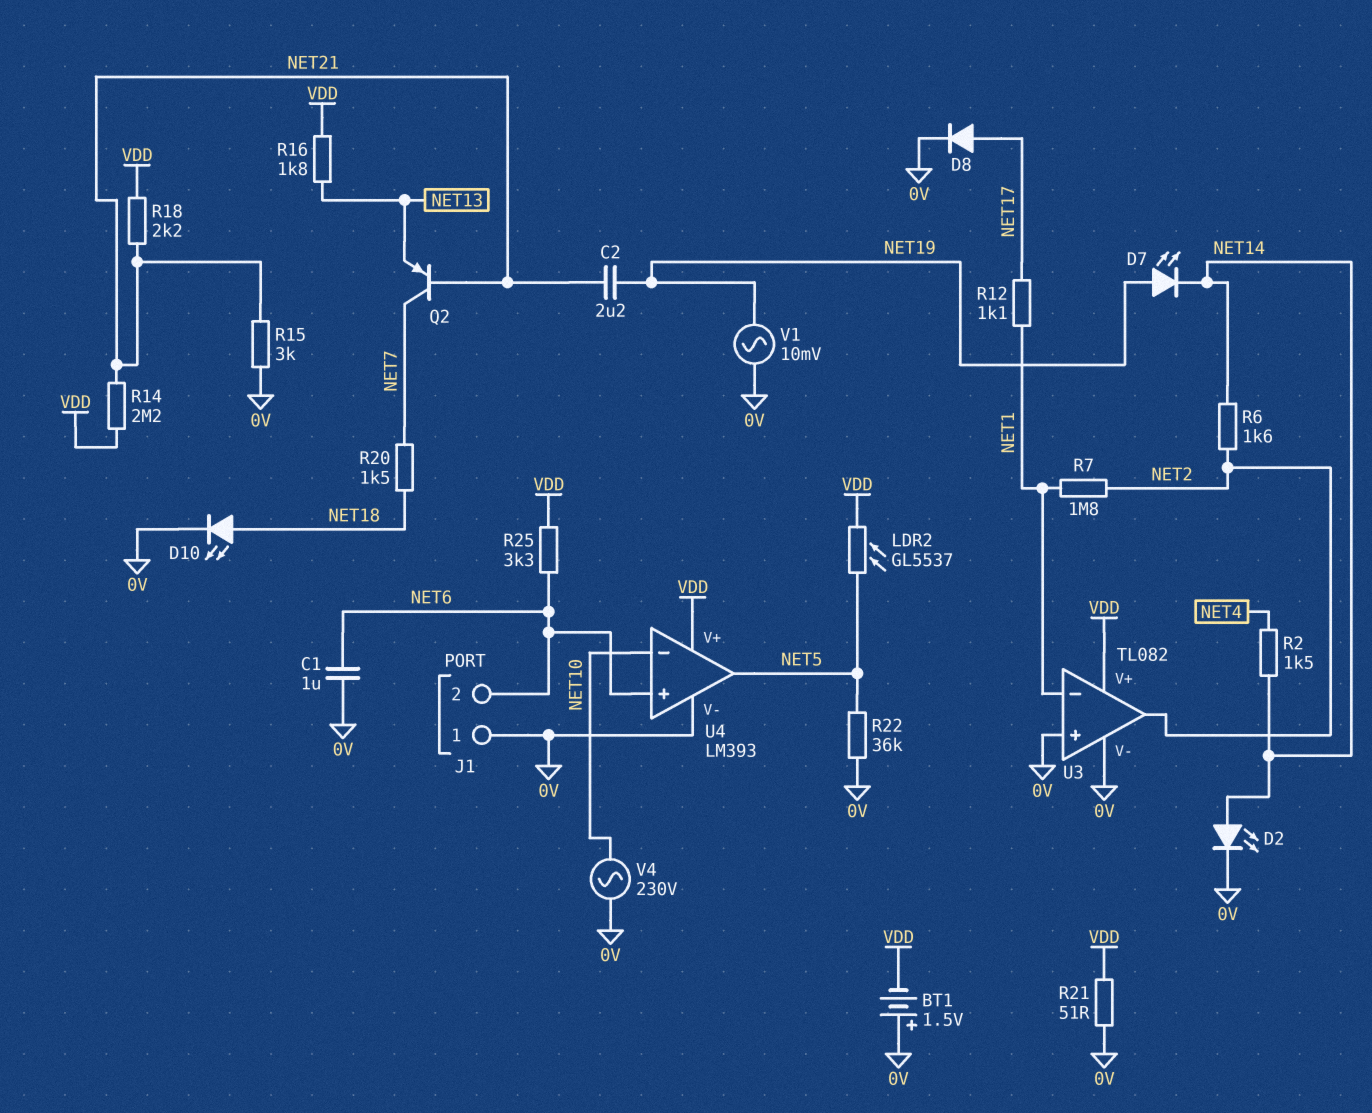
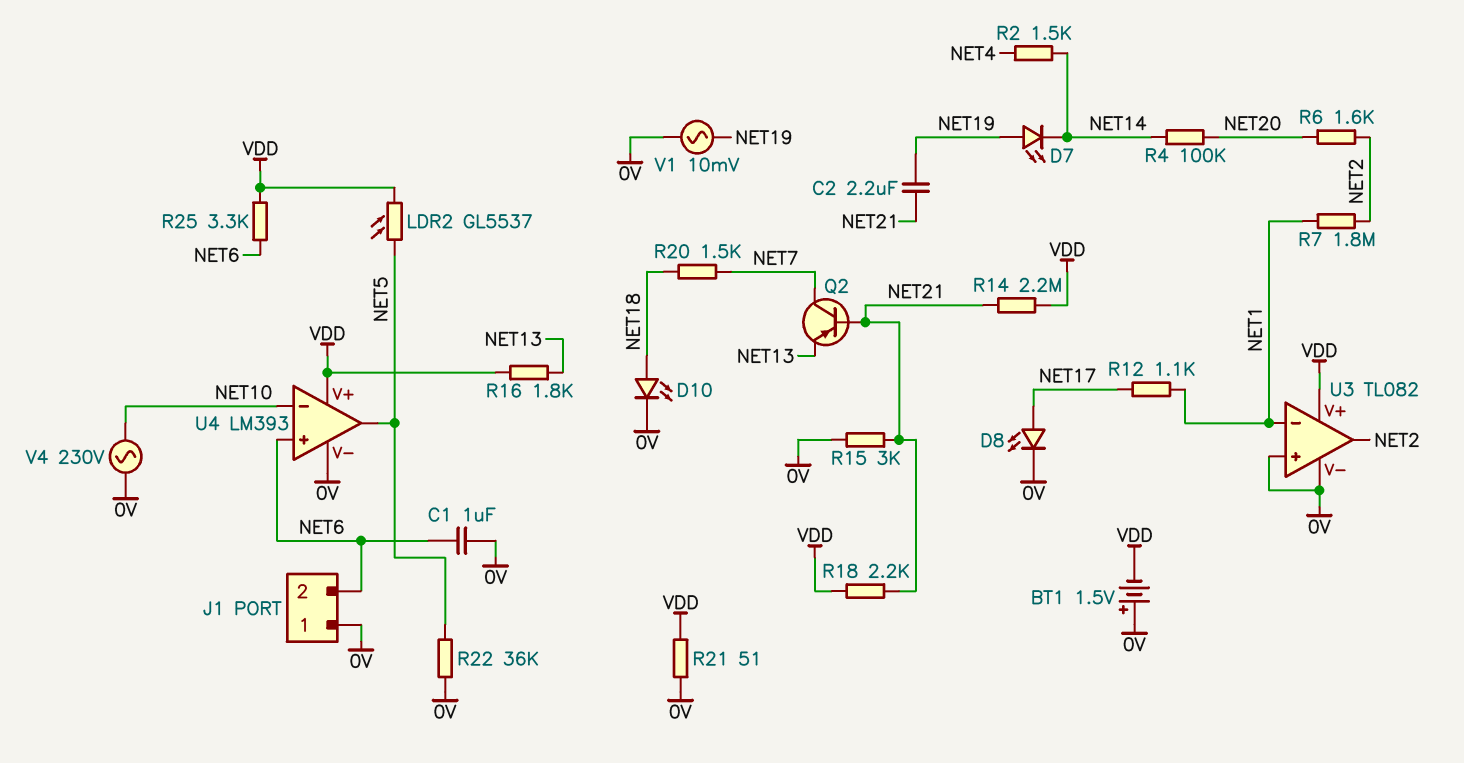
D2: LED (A NET14, K 0V) -> none
D8: diode (A NET17, K 0V) -> LED (A NET17, K 0V)
R4: none -> 100k (NET14, NET20)
R6: 1.6k (NET2, NET14) -> 1.6k (NET2, NET20)

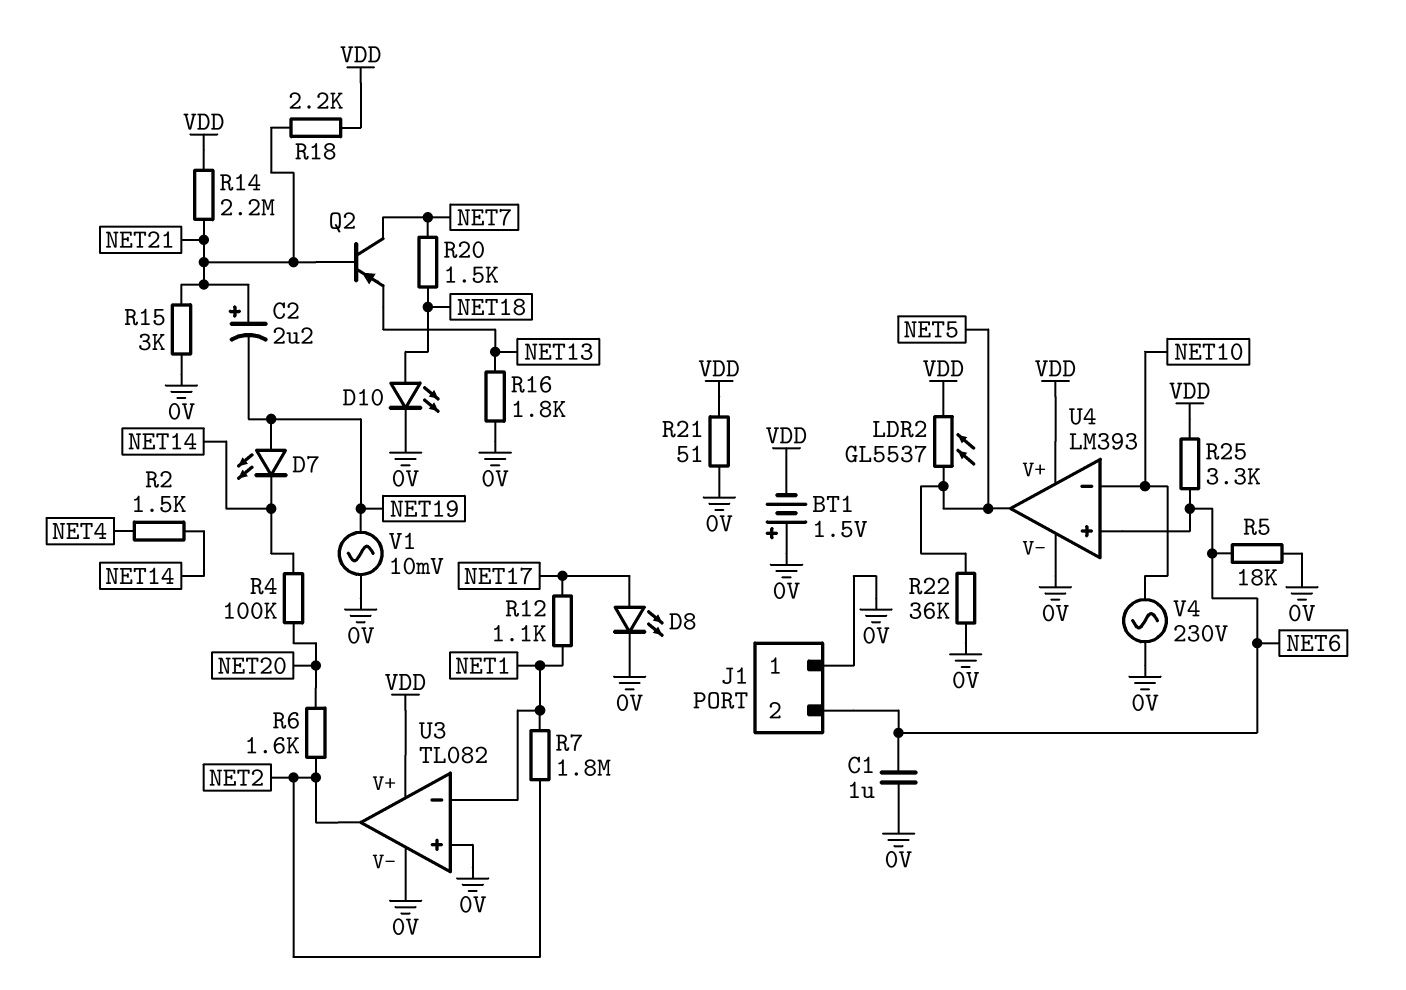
C2: 2.2uF (NET19, NET21) -> 2.2uF (plus NET21, minus NET19)
R5: none -> 18k (0V, NET6)
R16: 1.8k (NET13, VDD) -> 1.8k (0V, NET13)

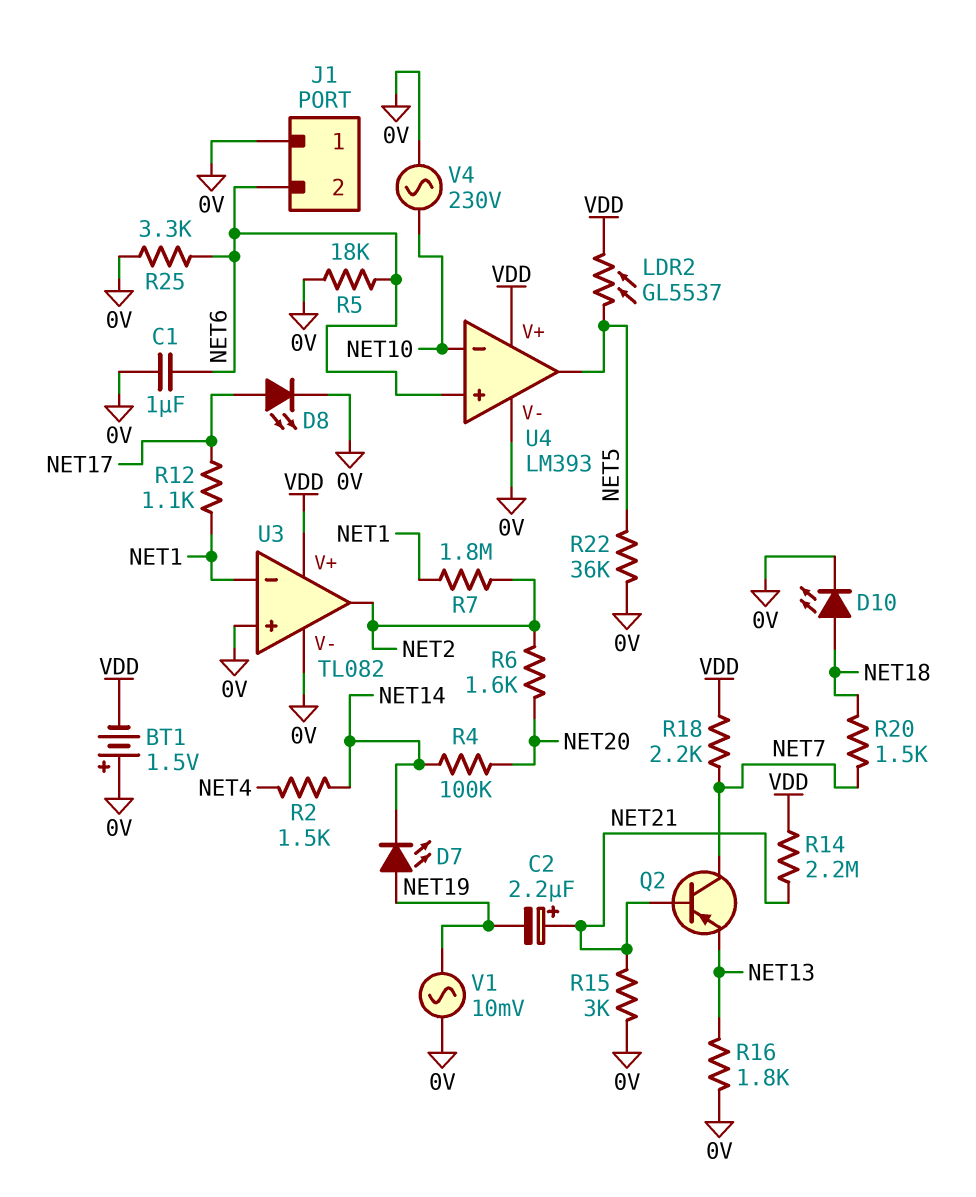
R18: 2.2k (NET21, VDD) -> 2.2k (NET7, VDD)
R21: 51 (0V, VDD) -> none
R25: 3.3k (NET6, VDD) -> 3.3k (0V, NET6)

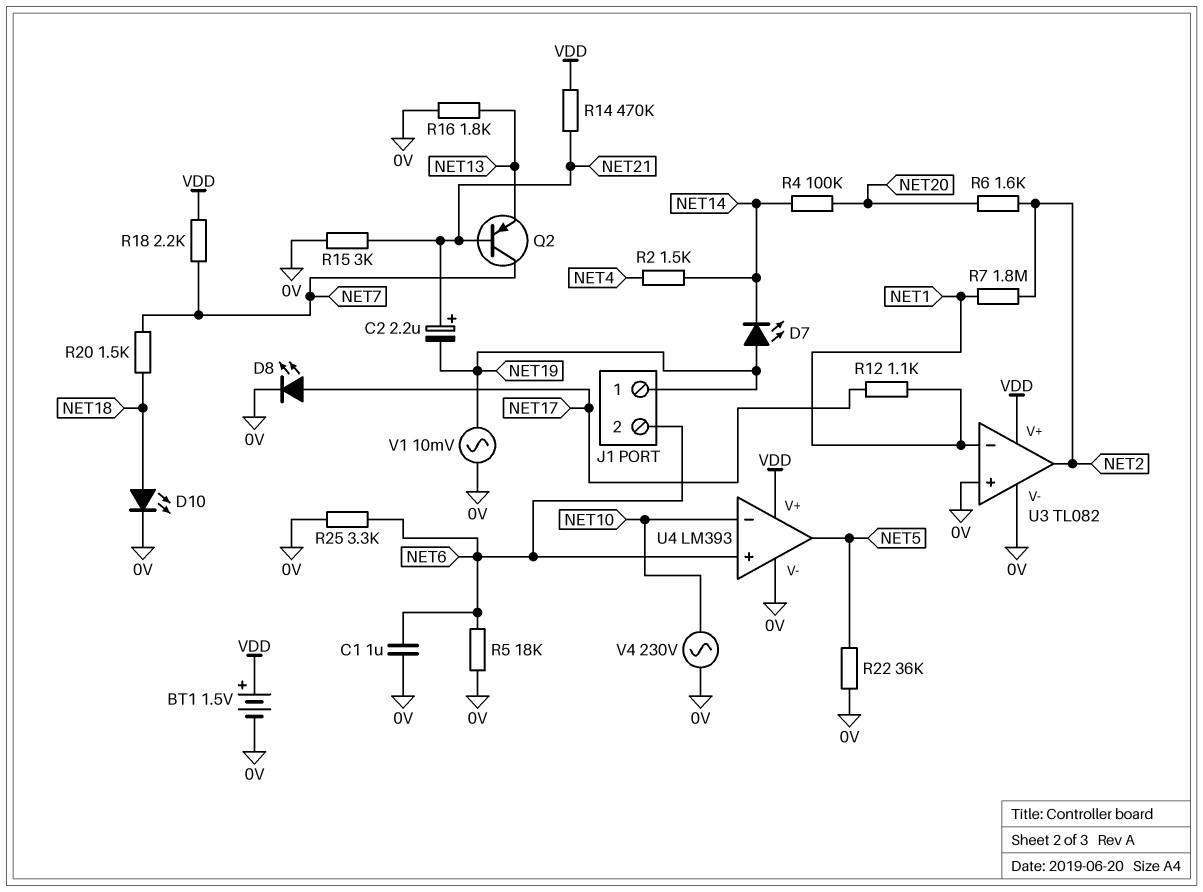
BT1: 1.5V (plus 0V, minus VDD) -> 1.5V (plus VDD, minus 0V)
J1 pin 1: 0V -> NET19
LDR2: GL5537 (NET5, VDD) -> none
R14: 2.2M (NET21, VDD) -> 470k (NET21, VDD)

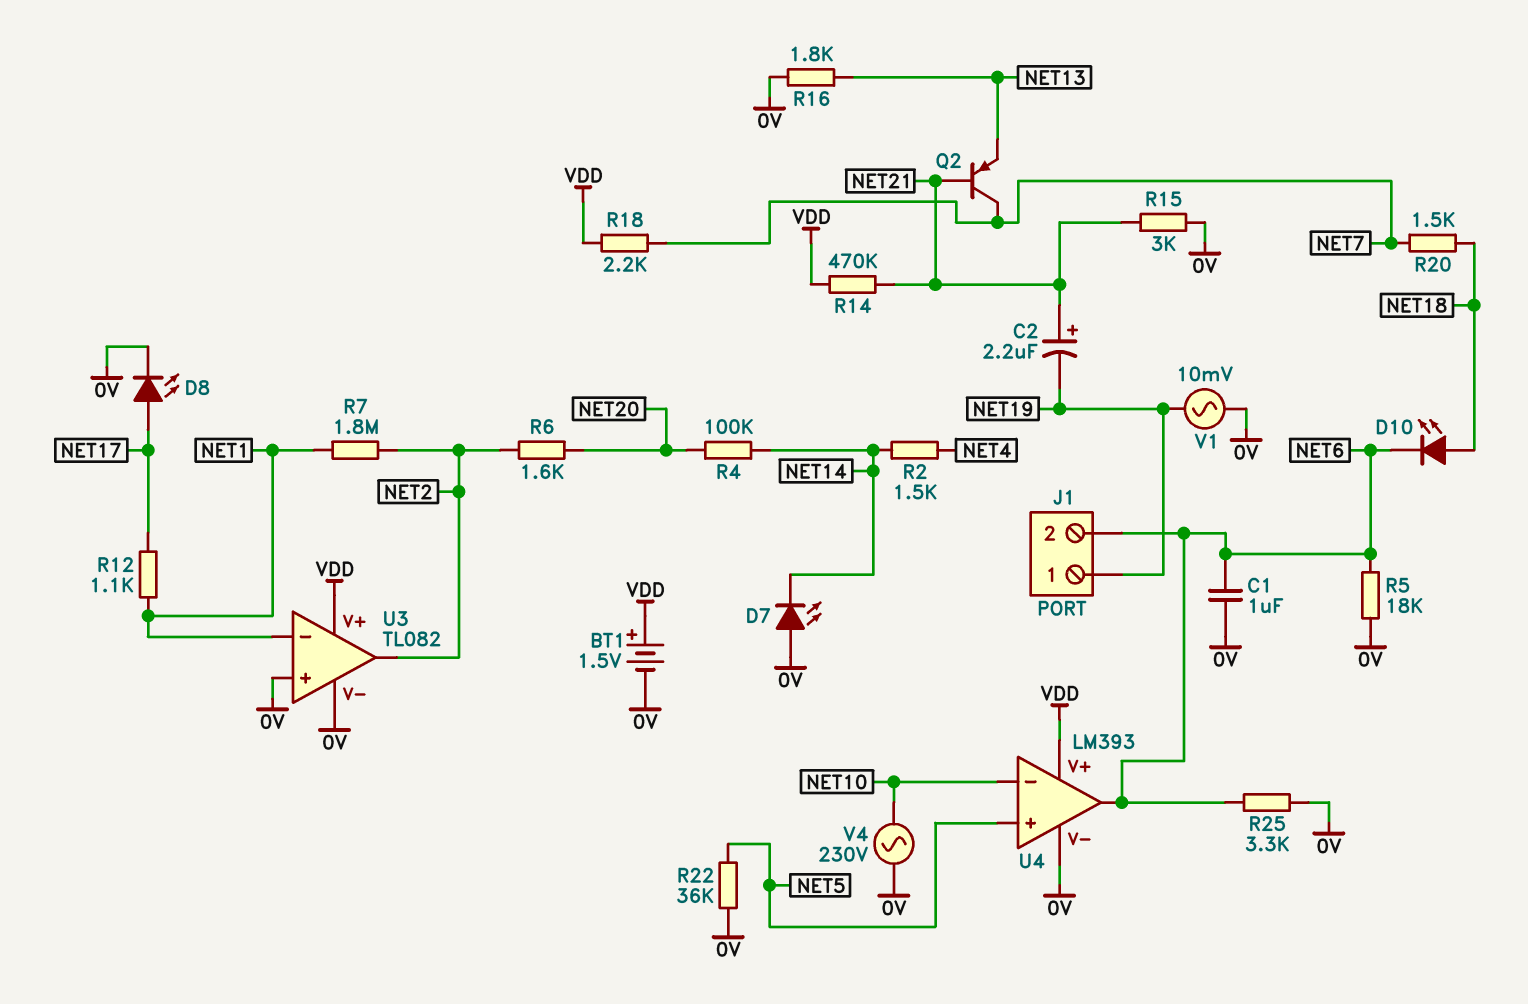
D7: LED (A NET19, K NET14) -> LED (A 0V, K NET14)
D10: LED (A NET18, K 0V) -> LED (A NET18, K NET6)
U4 pin in+: NET6 -> NET5
U4 pin out: NET5 -> NET6

